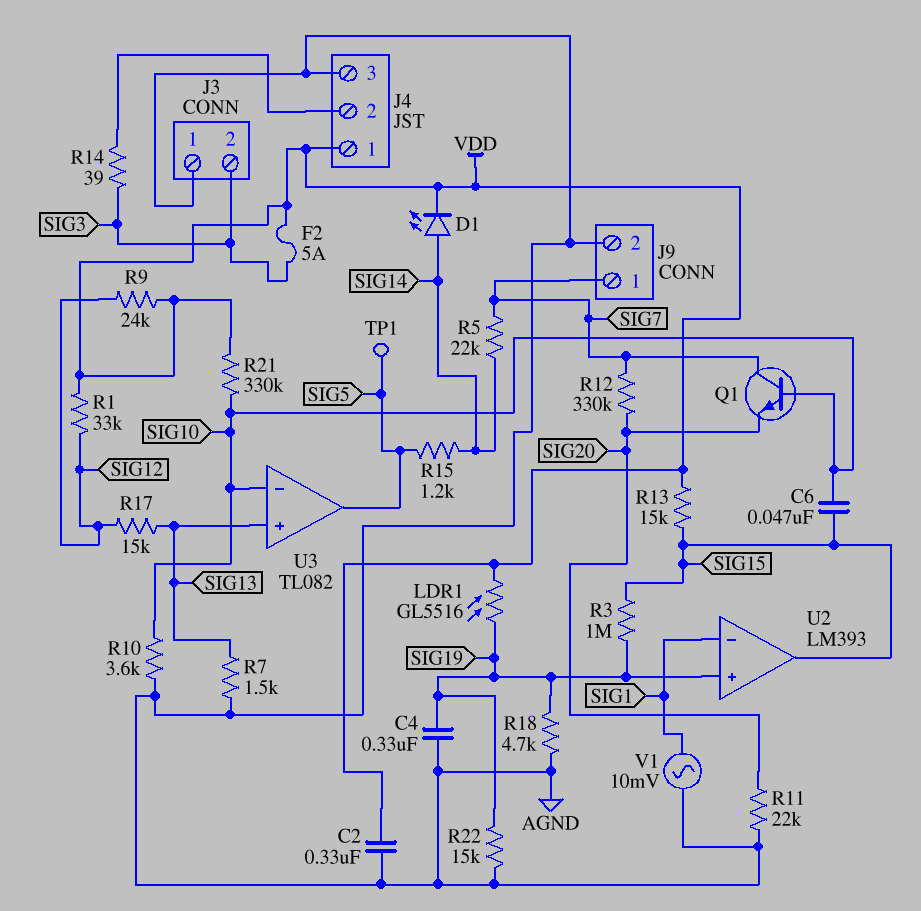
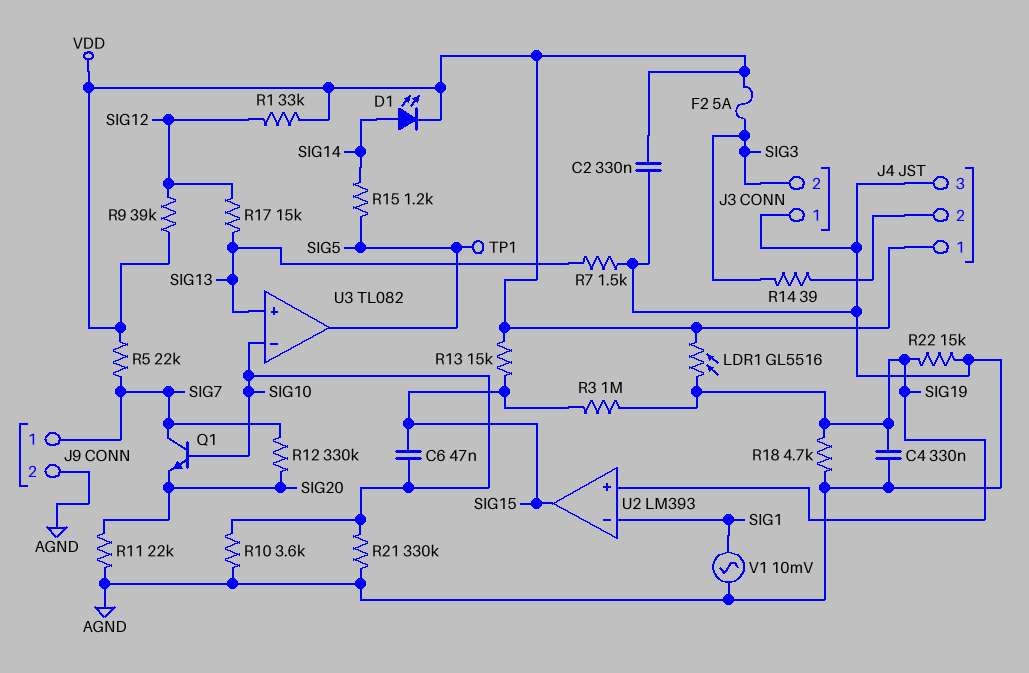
R5: 22k (SIG7, SIG14) -> 22k (SIG7, VDD)
R9: 24k (SIG12, VDD) -> 39k (SIG12, VDD)
R21: 330k (SIG10, VDD) -> 330k (AGND, SIG10)

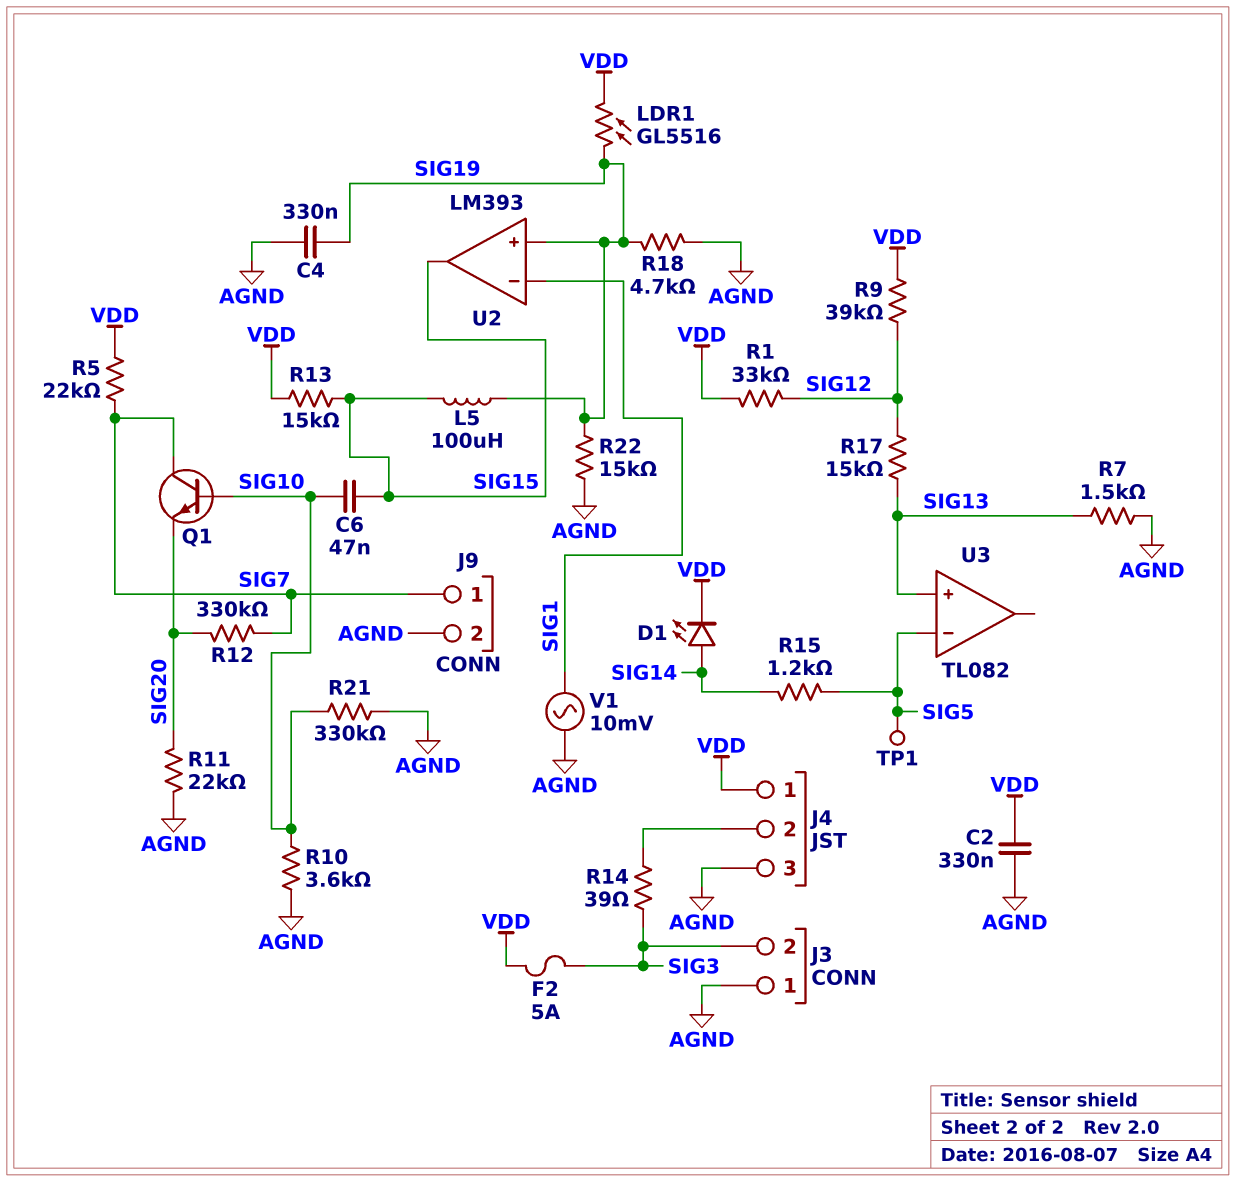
L5: none -> 100uH (SIG15, SIG19)
R3: 1M (SIG15, SIG19) -> none
U3 pin in-: SIG10 -> SIG5
U3 pin out: SIG5 -> none

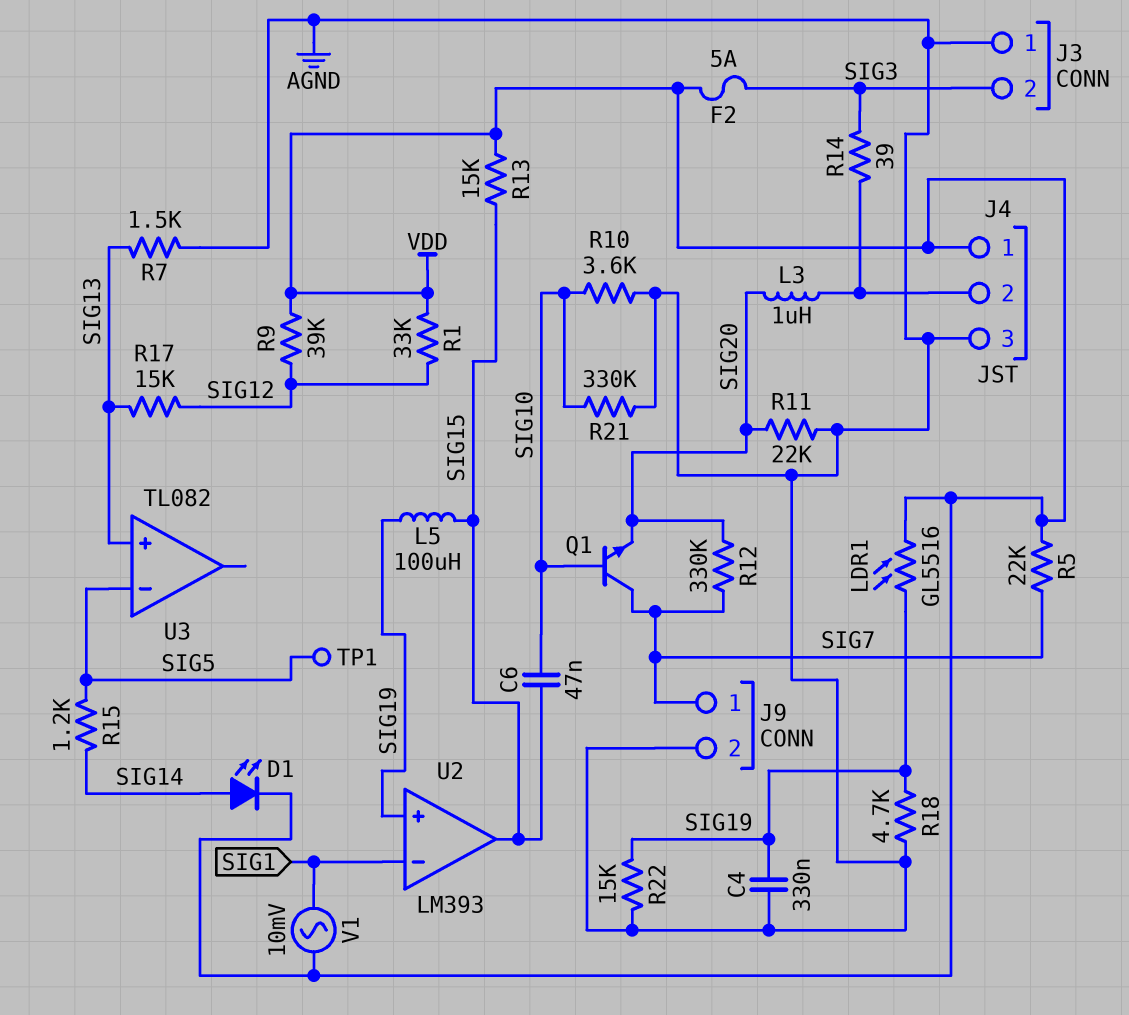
C2: 330nF (AGND, VDD) -> none
L3: none -> 1uH (J4/2, SIG20)
V1: AC 10mV (AGND, SIG1) -> AC 10mV (SIG1, VDD)

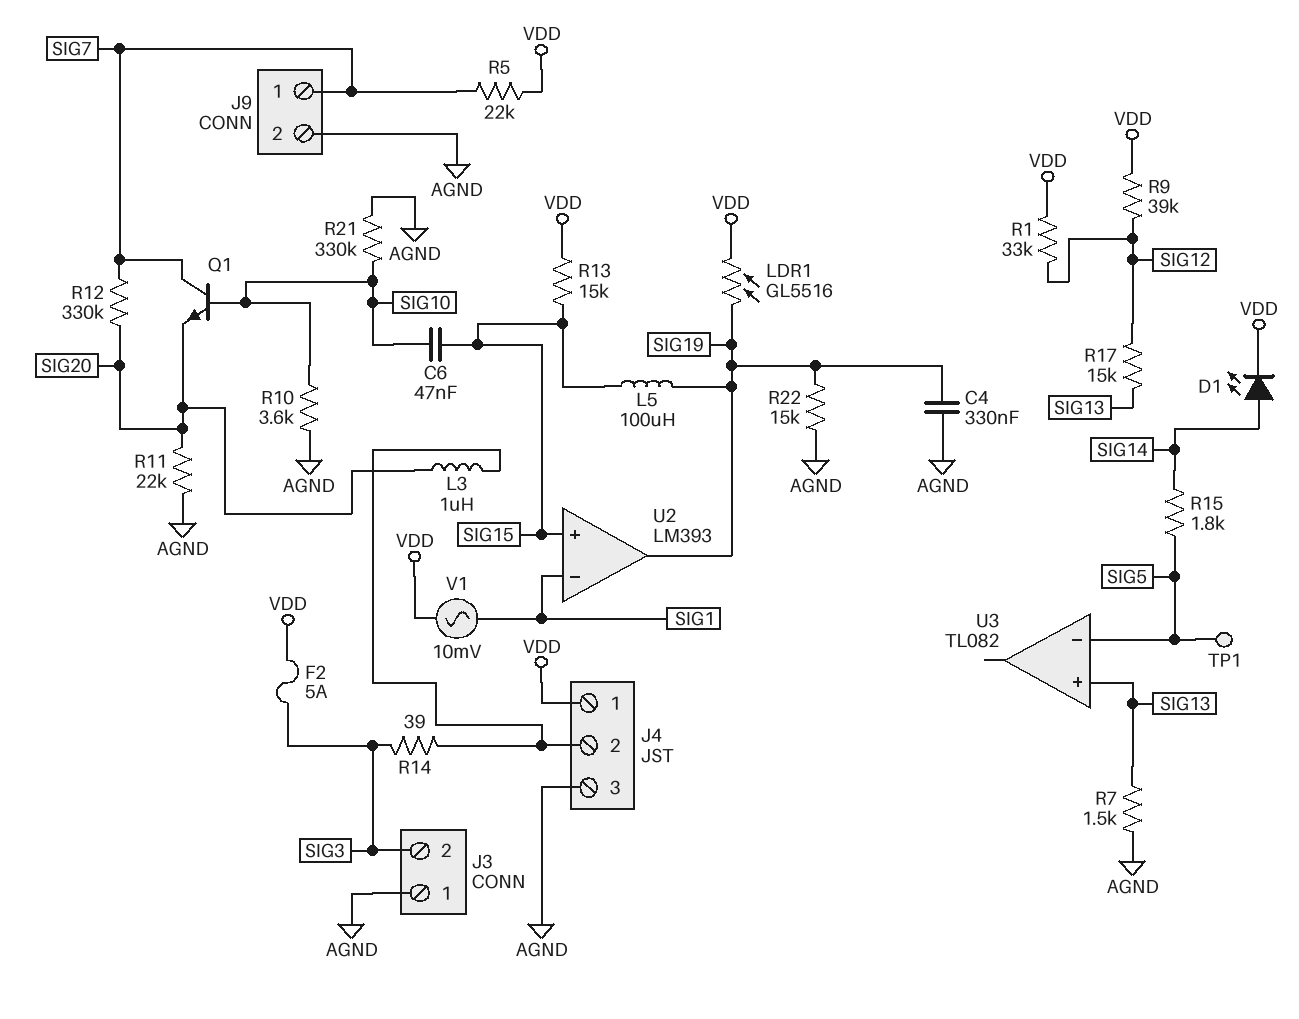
R15: 1.2k (SIG5, SIG14) -> 1.8k (SIG5, SIG14)
R18: 4.7k (AGND, SIG19) -> none
U2 pin in+: SIG19 -> SIG15
U2 pin out: SIG15 -> SIG19

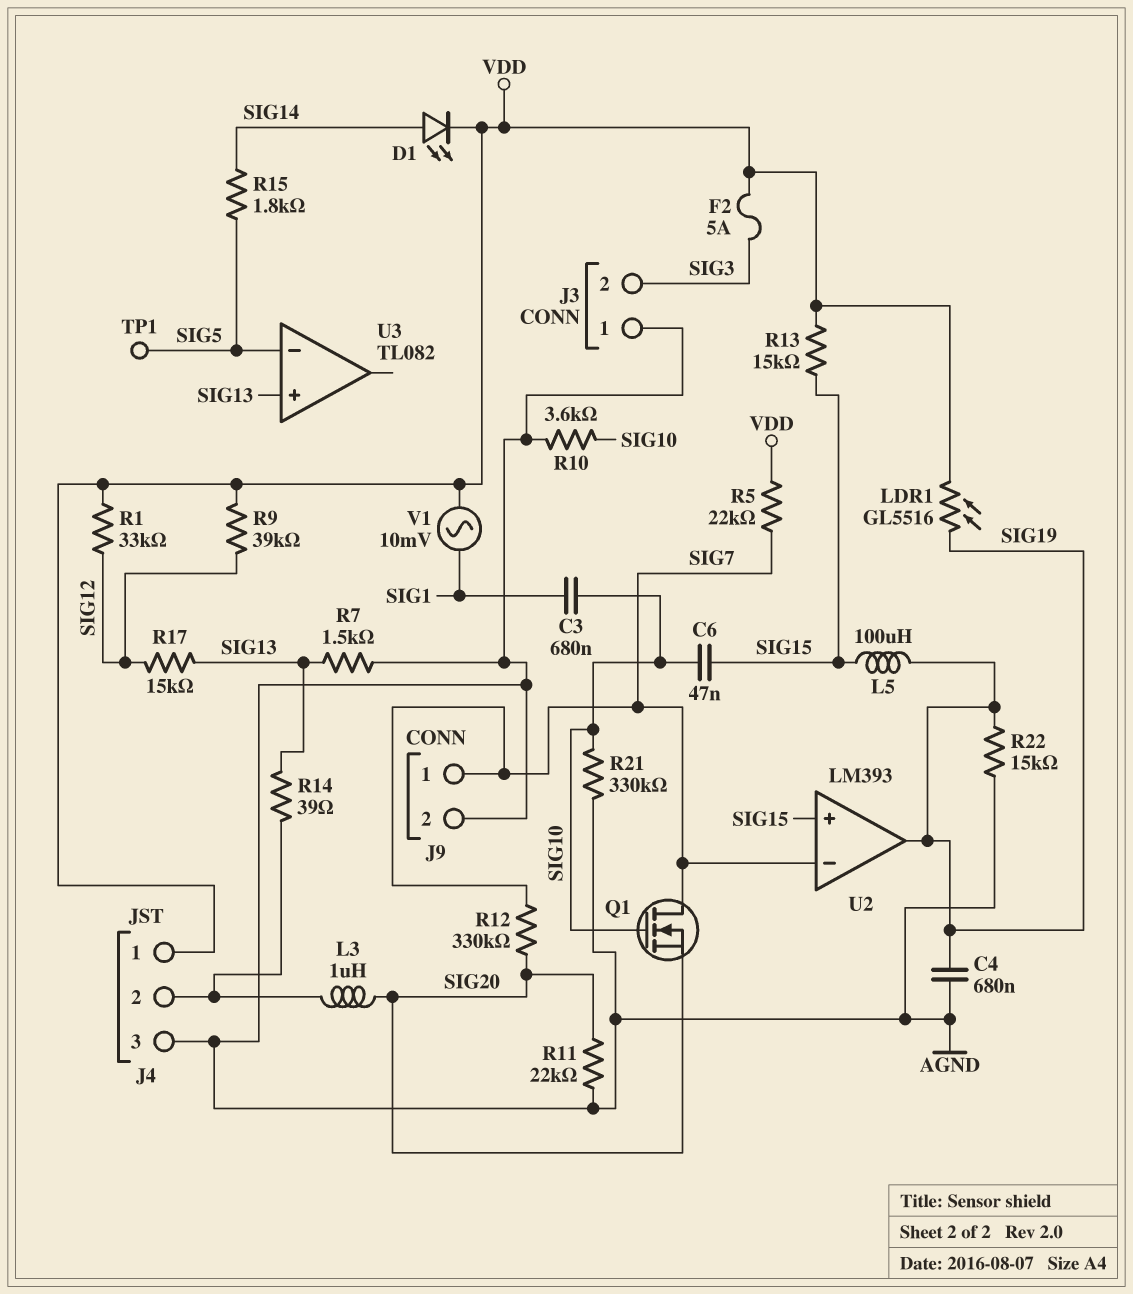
C3: none -> 680nF (SIG1, SIG10)
C4: 330nF (AGND, SIG19) -> 680nF (AGND, SIG19)
Q1: NPN (B SIG10, C SIG7, E SIG20) -> NMOS (G SIG10, D SIG7, S SIG20)
R14: 39 (J4/2, SIG3) -> 39 (J4/2, SIG13)
U2 pin in-: SIG1 -> SIG7

